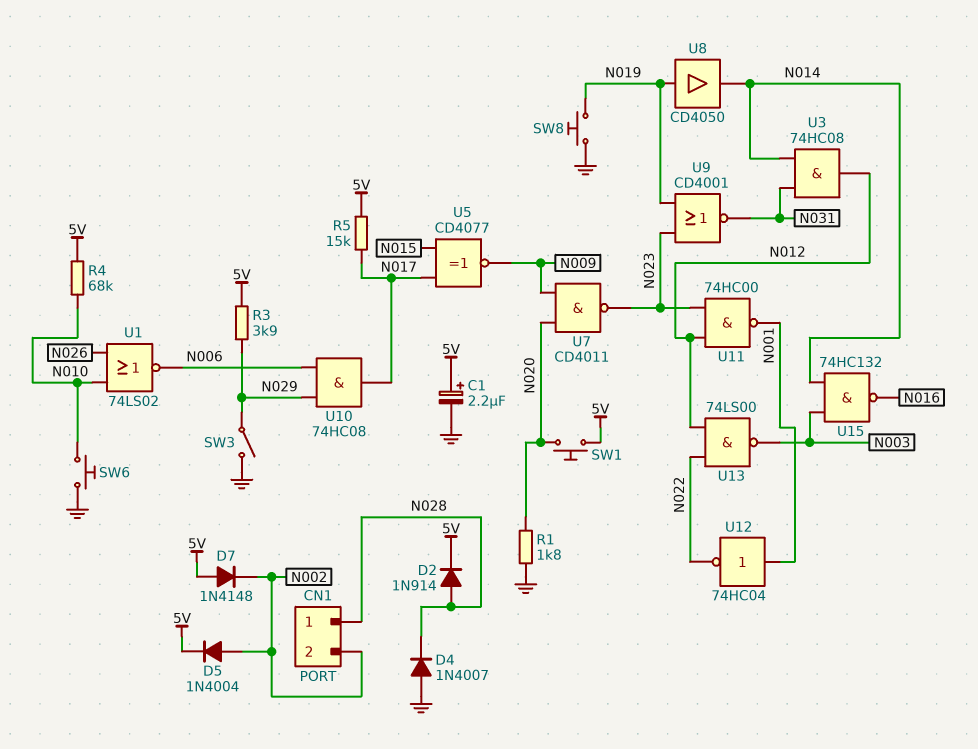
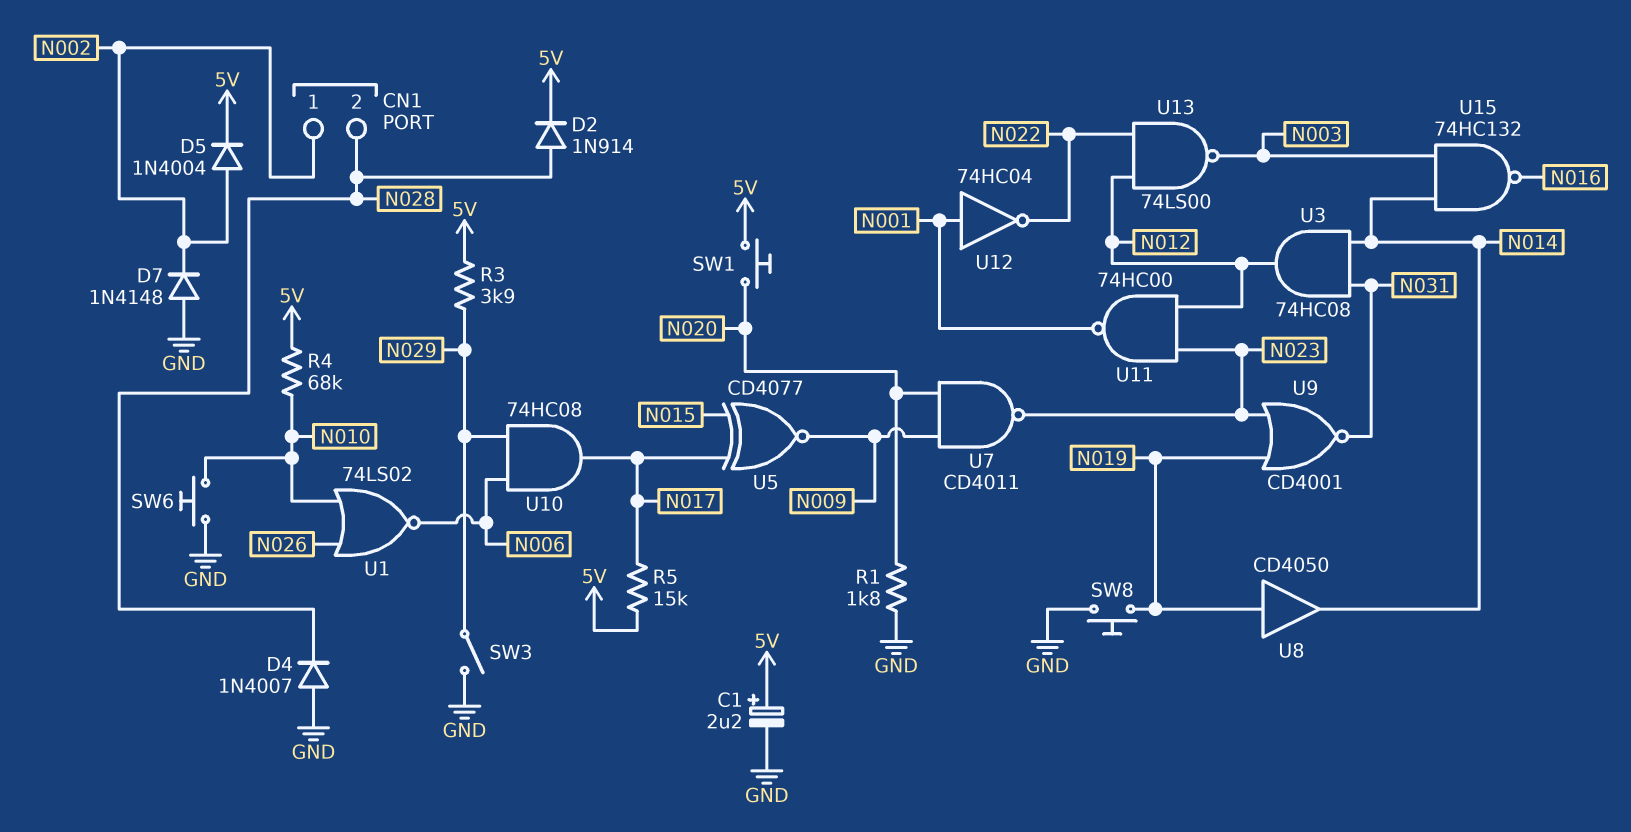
CN1 pin 1: N028 -> N002
CN1 pin 2: N002 -> N028
D7: diode 1N4148 (A 5V, K N002) -> diode 1N4148 (A GND, K N002)

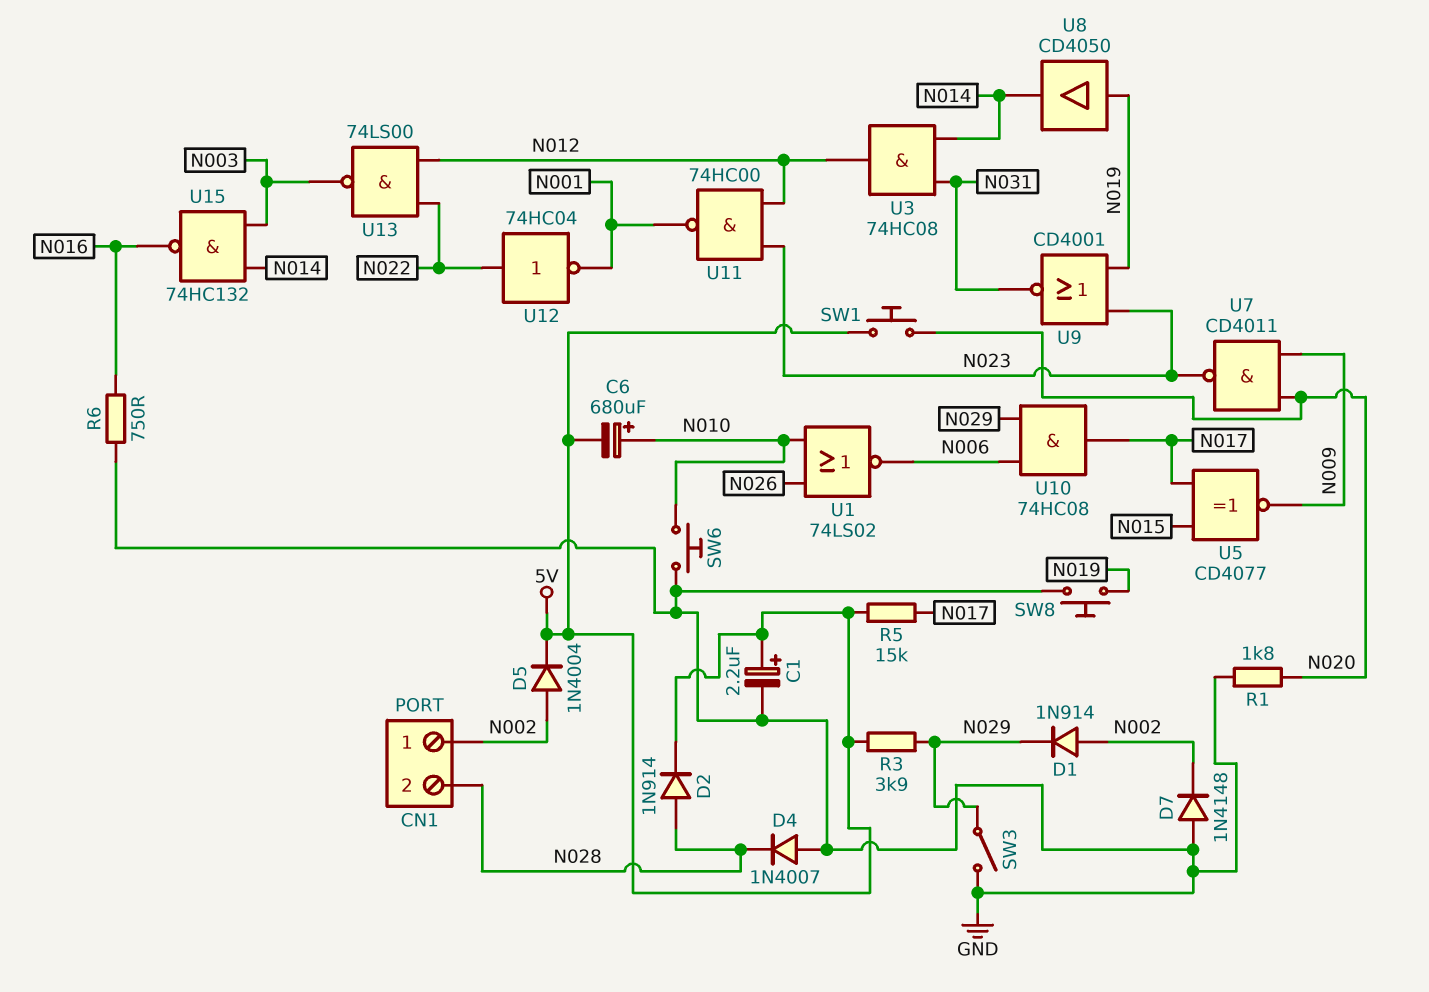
C6: none -> 680uF (plus N010, minus 5V)
D1: none -> diode 1N914 (A N002, K N029)
R4: 68k (5V, N010) -> none
R6: none -> 750 (GND, N016)
U12: NOT 74HC04 (in N001, out N022) -> NOT 74HC04 (in N022, out N001)

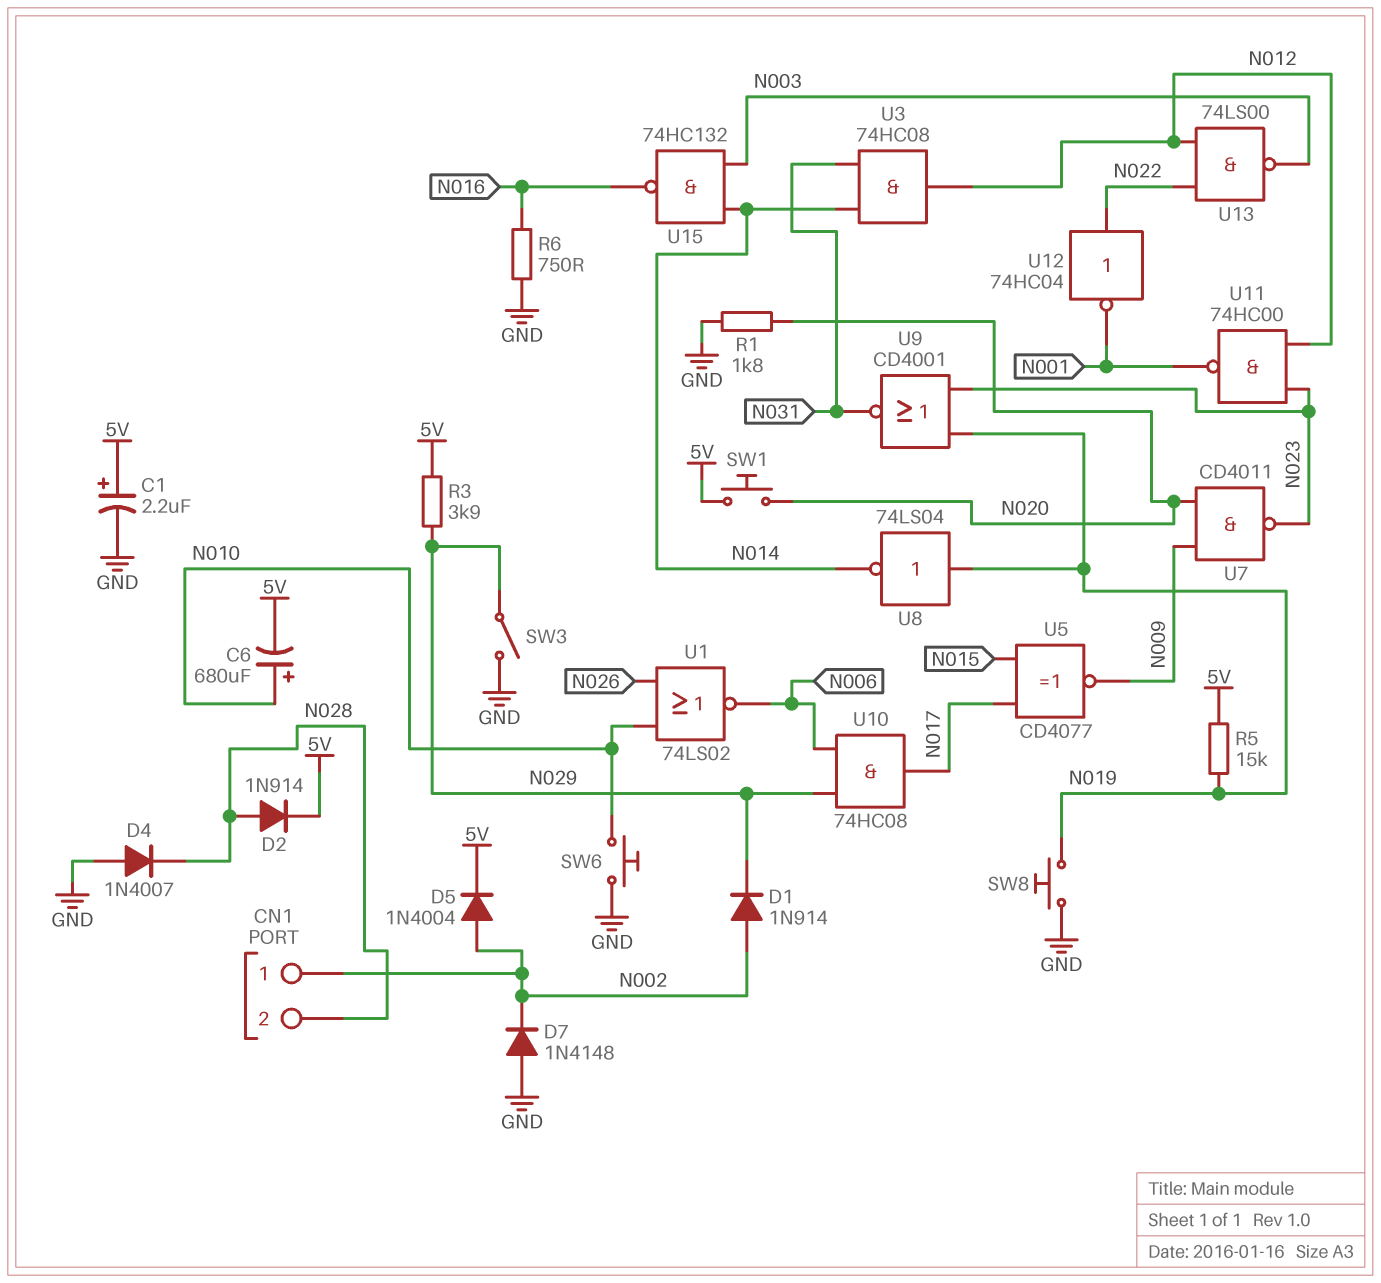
R5: 15k (5V, N017) -> 15k (5V, N019)
U8: buffer CD4050 (in N019, out N014) -> NOT 74LS04 (in N019, out N014)

